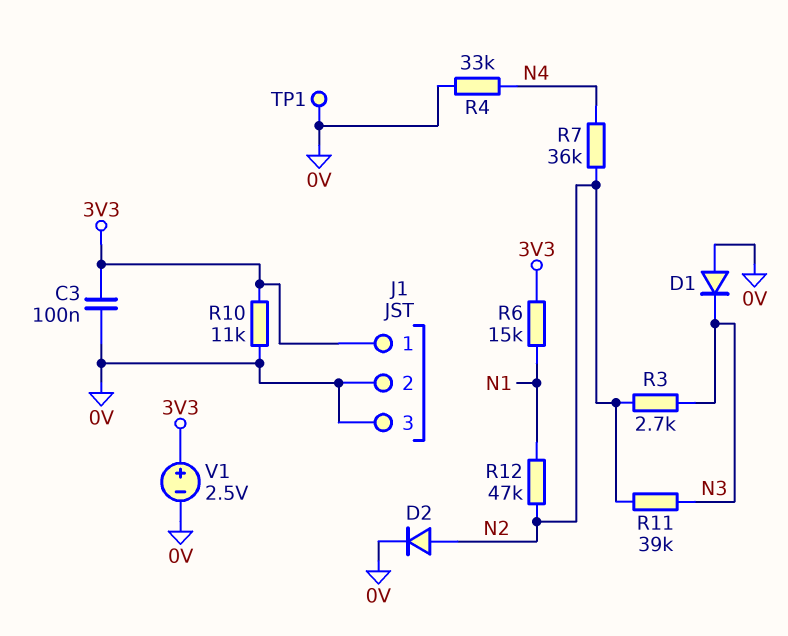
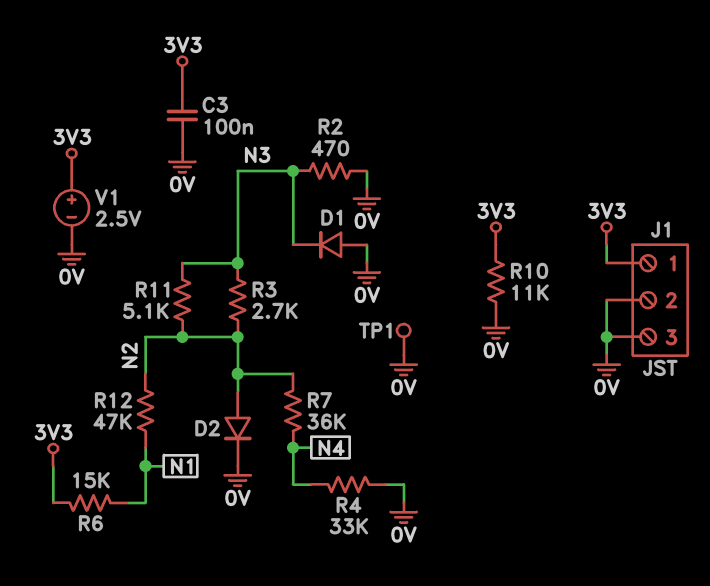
R2: none -> 470 (0V, N3)
R11: 39k (N2, N3) -> 5.1k (N2, N3)

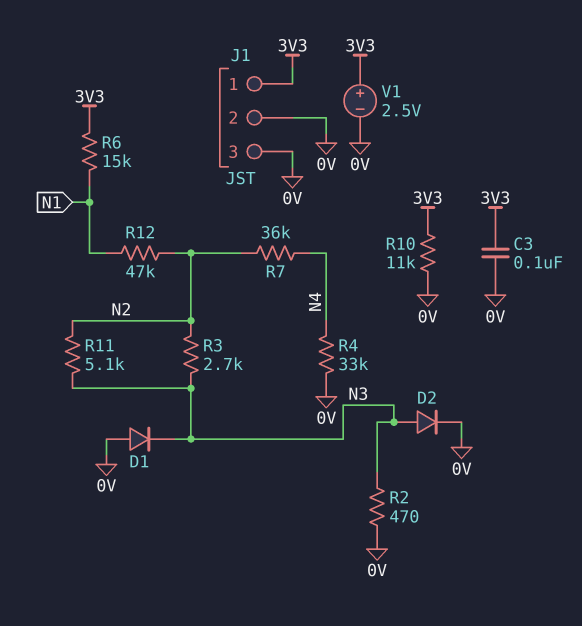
D2: diode (A N2, K 0V) -> diode (A N3, K 0V)
TP1: test point (0V) -> none

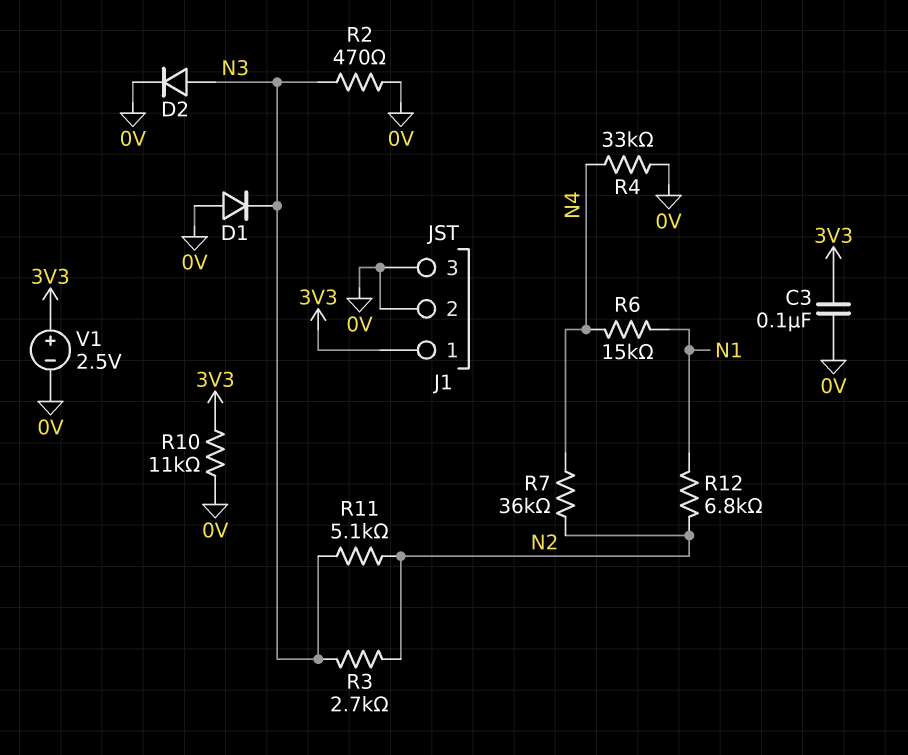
R6: 15k (3V3, N1) -> 15k (N1, N4)
R12: 47k (N1, N2) -> 6.8k (N1, N2)

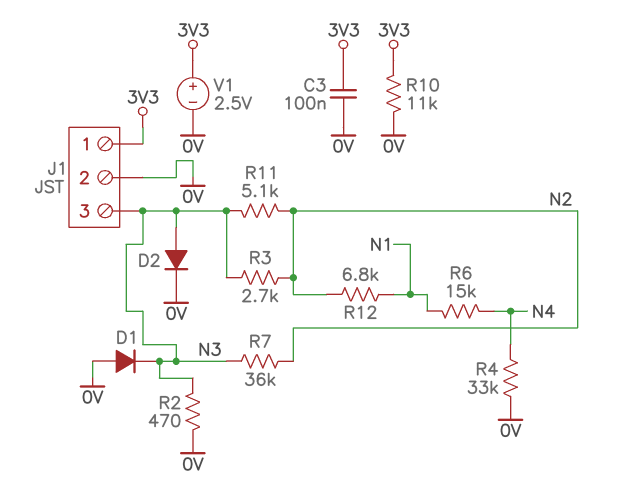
J1 pin 3: 0V -> N3
R7: 36k (N2, N4) -> 36k (N2, N3)

